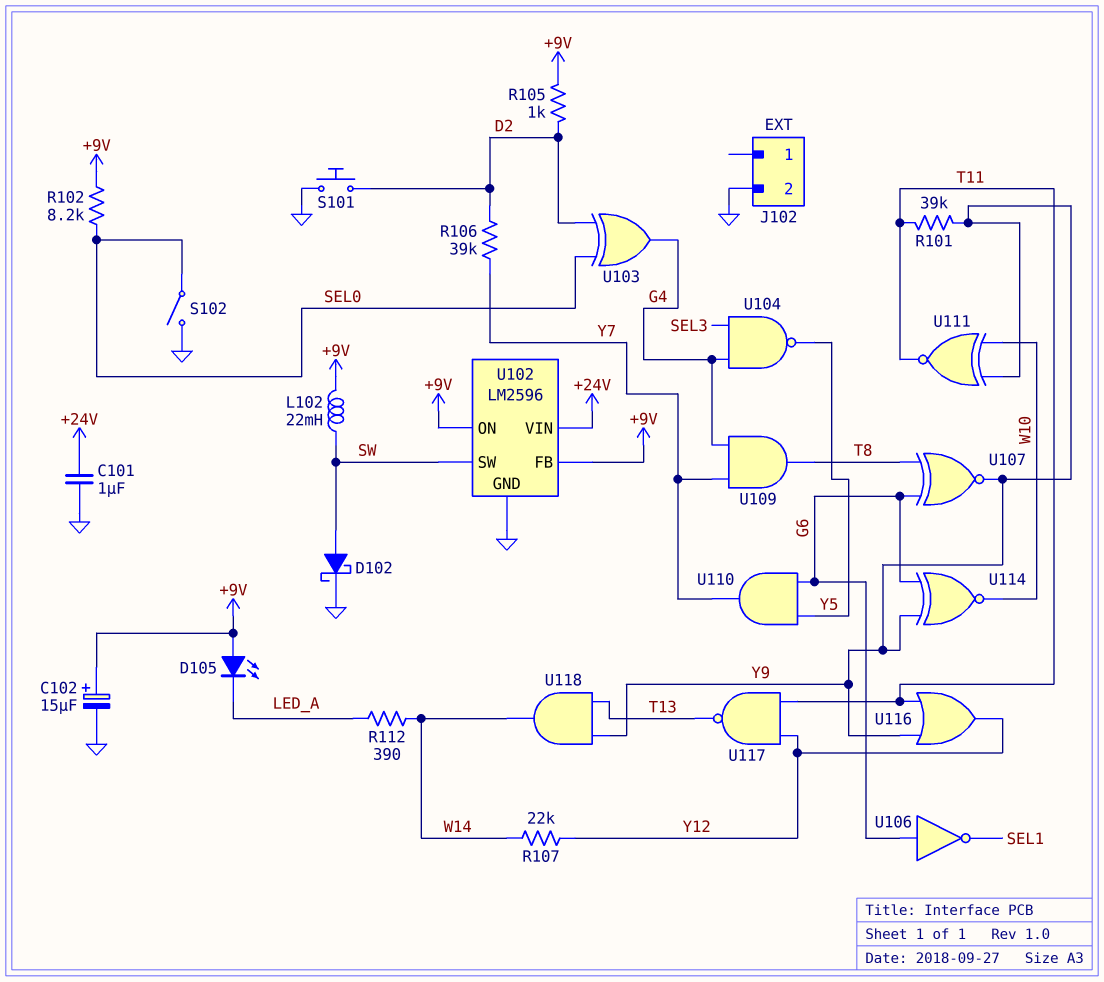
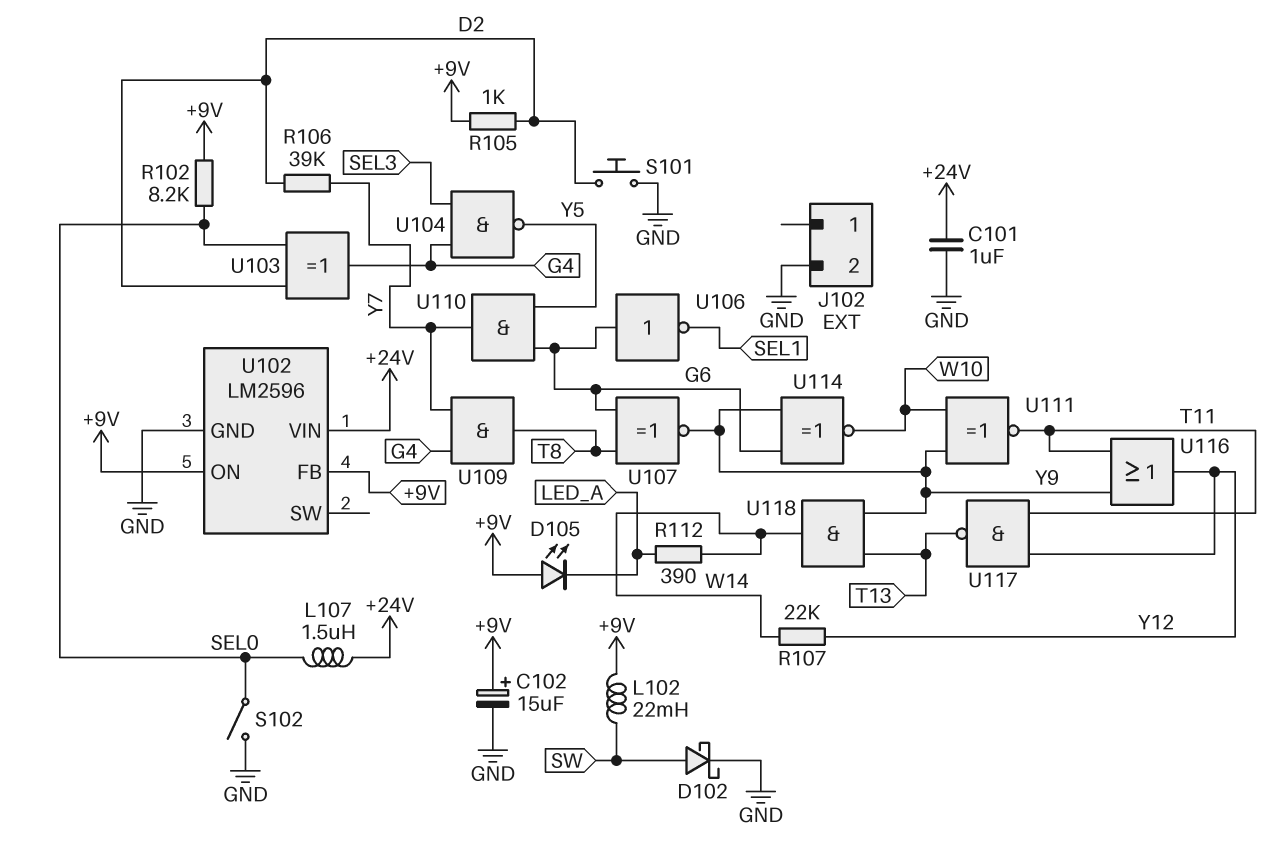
L107: none -> 1.5uH (+24V, SEL0)
R101: 39k (T11, Y9) -> none
U102 pin SW: SW -> none

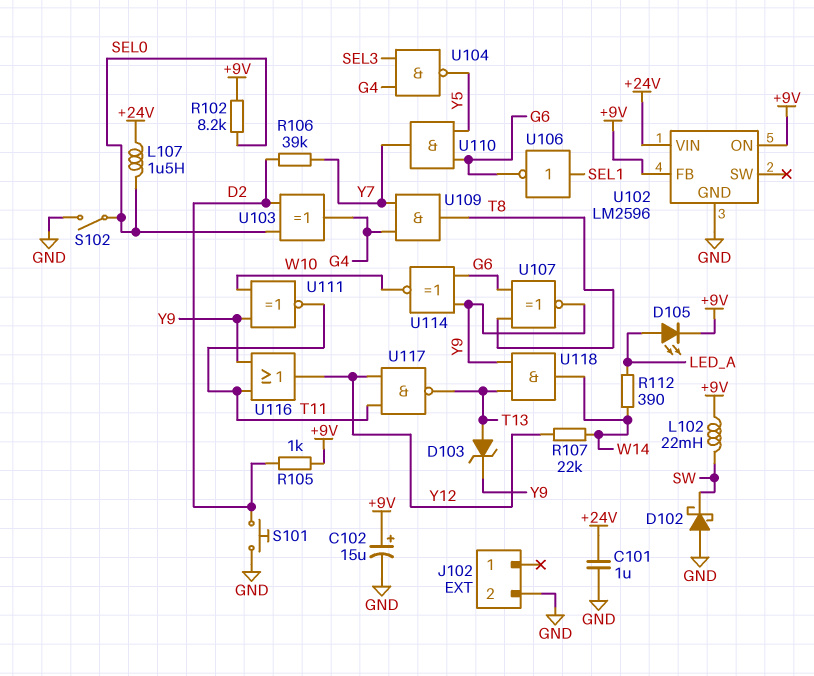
D102: schottky (A SW, K GND) -> schottky (A GND, K SW)
D103: none -> zener (A T13, K Y9)
D105: LED (A +9V, K LED_A) -> LED (A LED_A, K +9V)
U106: NOT (in G6, out SEL1) -> NOT (in SEL1, out G6)

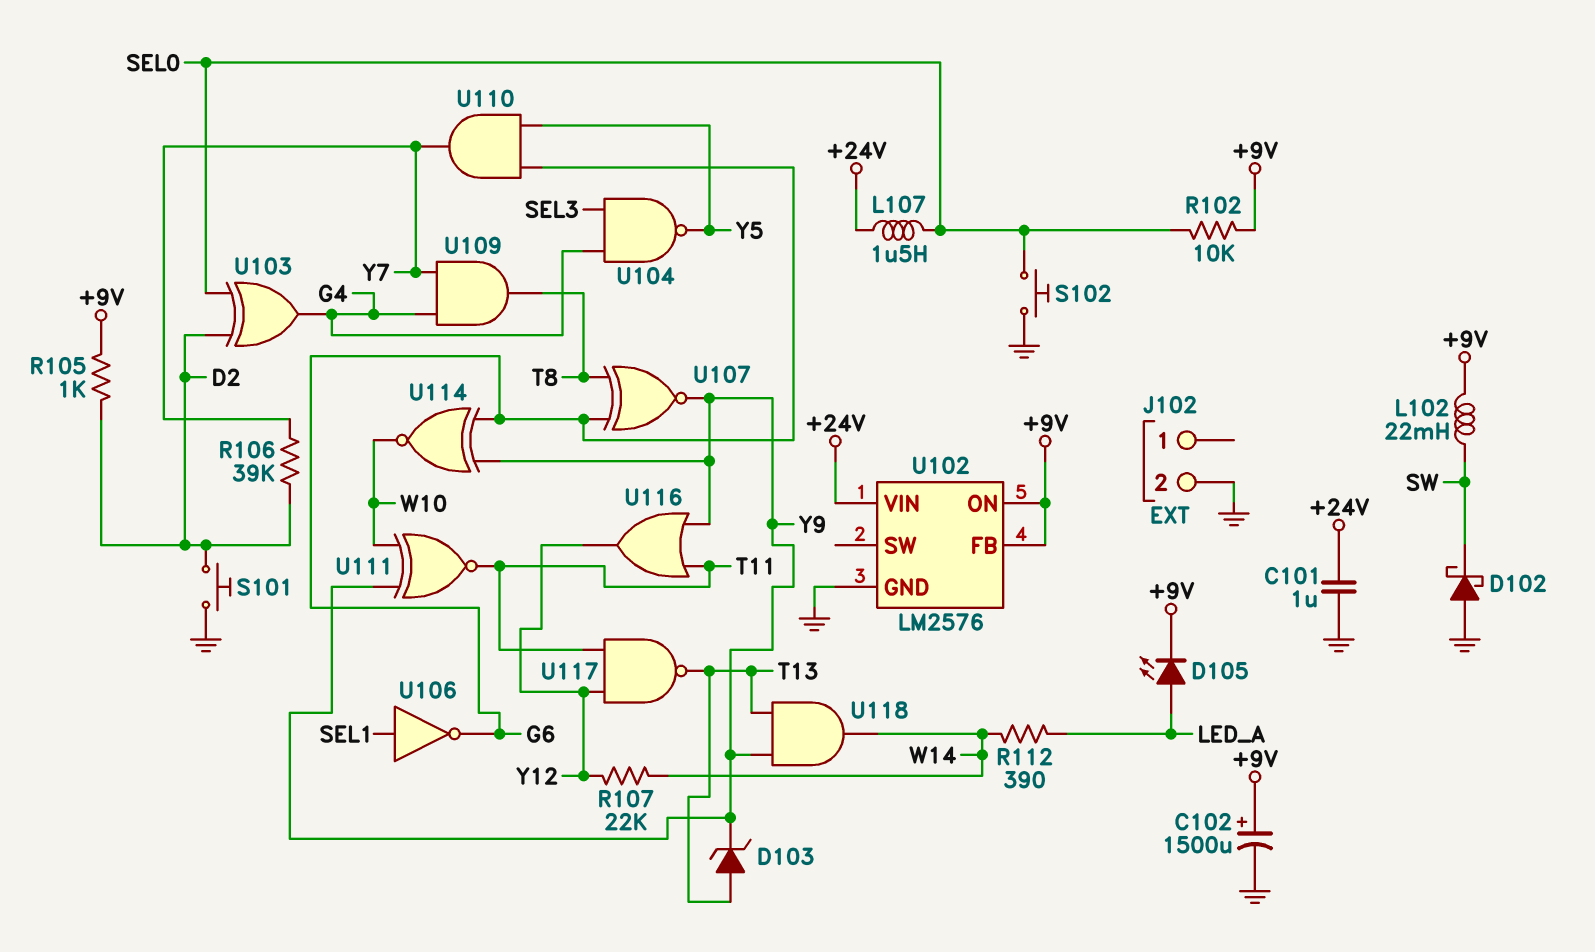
C102: 15uF (plus +9V, minus GND) -> 1500uF (plus +9V, minus GND)
R102: 8.2k (+9V, SEL0) -> 10k (+9V, SEL0)
S102: switch (GND, SEL0) -> button (GND, SEL0)
U102: LM2596 -> LM2576

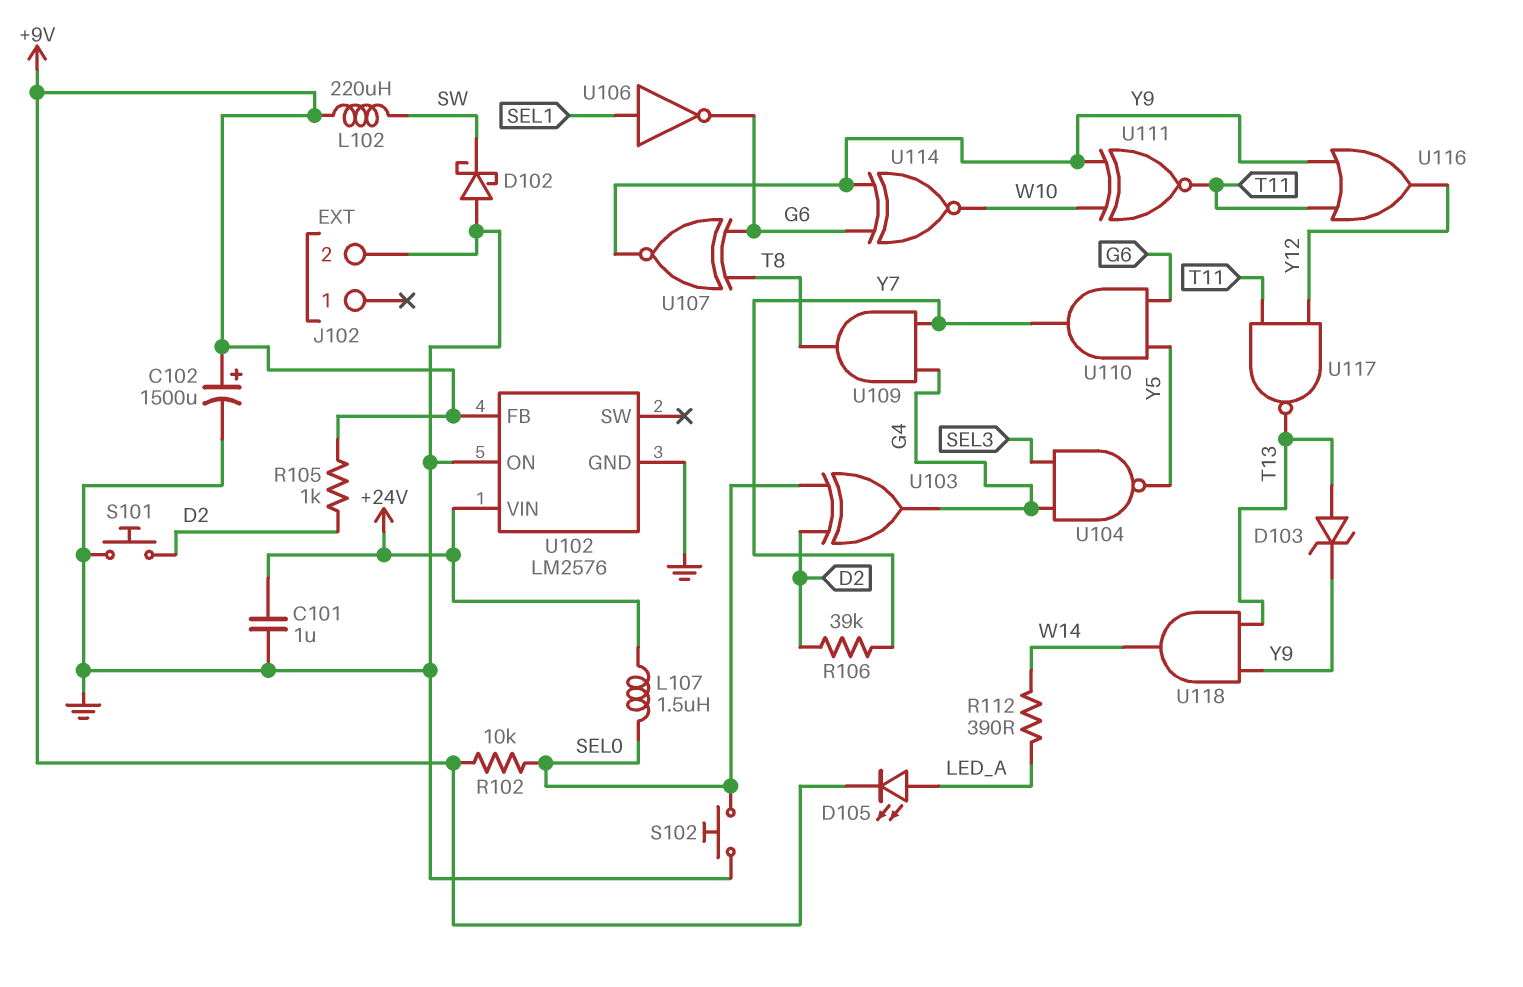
L102: 22mH (+9V, SW) -> 220uH (+9V, SW)
R107: 22k (W14, Y12) -> none
U102 pin ON: +9V -> GND

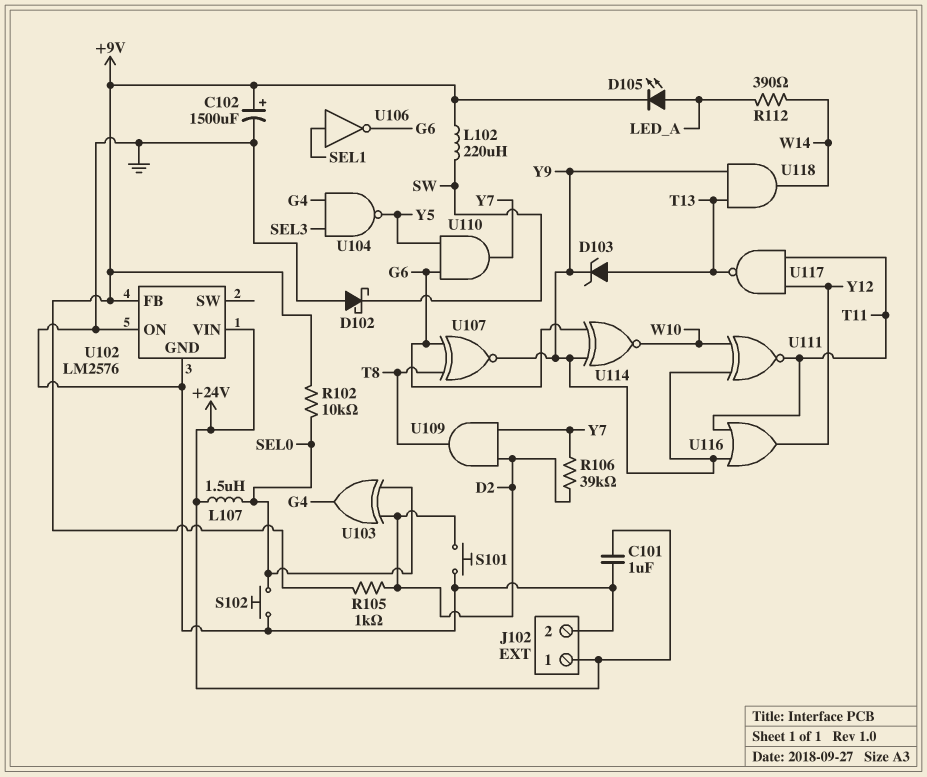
J102 pin 1: none -> +24V
U109: AND (in G4, in Y7, out T8) -> AND (in D2, in Y7, out T8)

